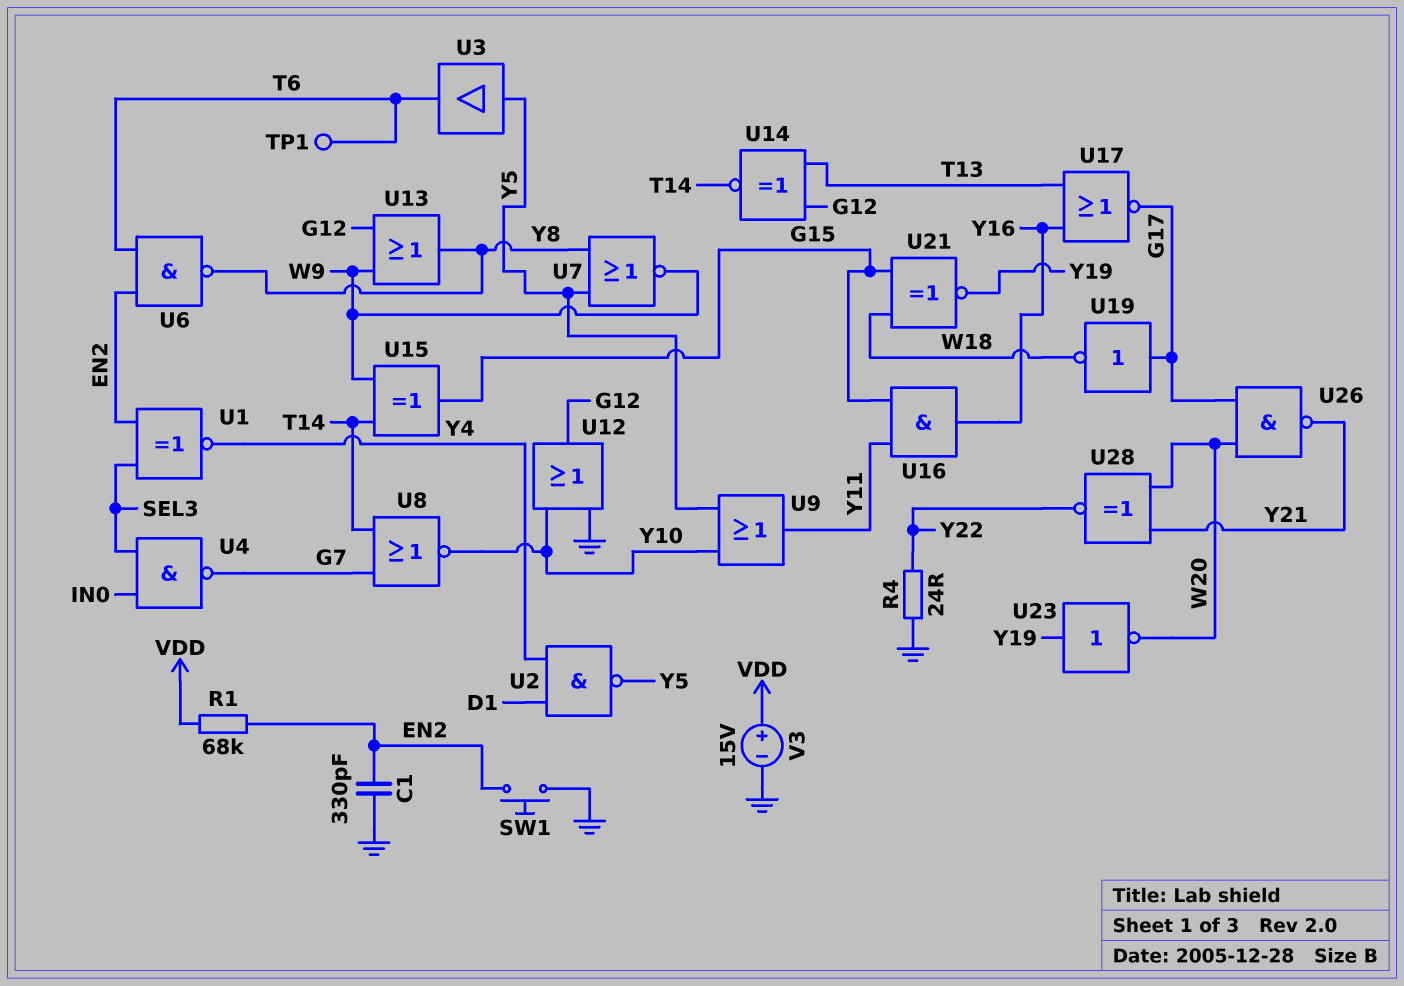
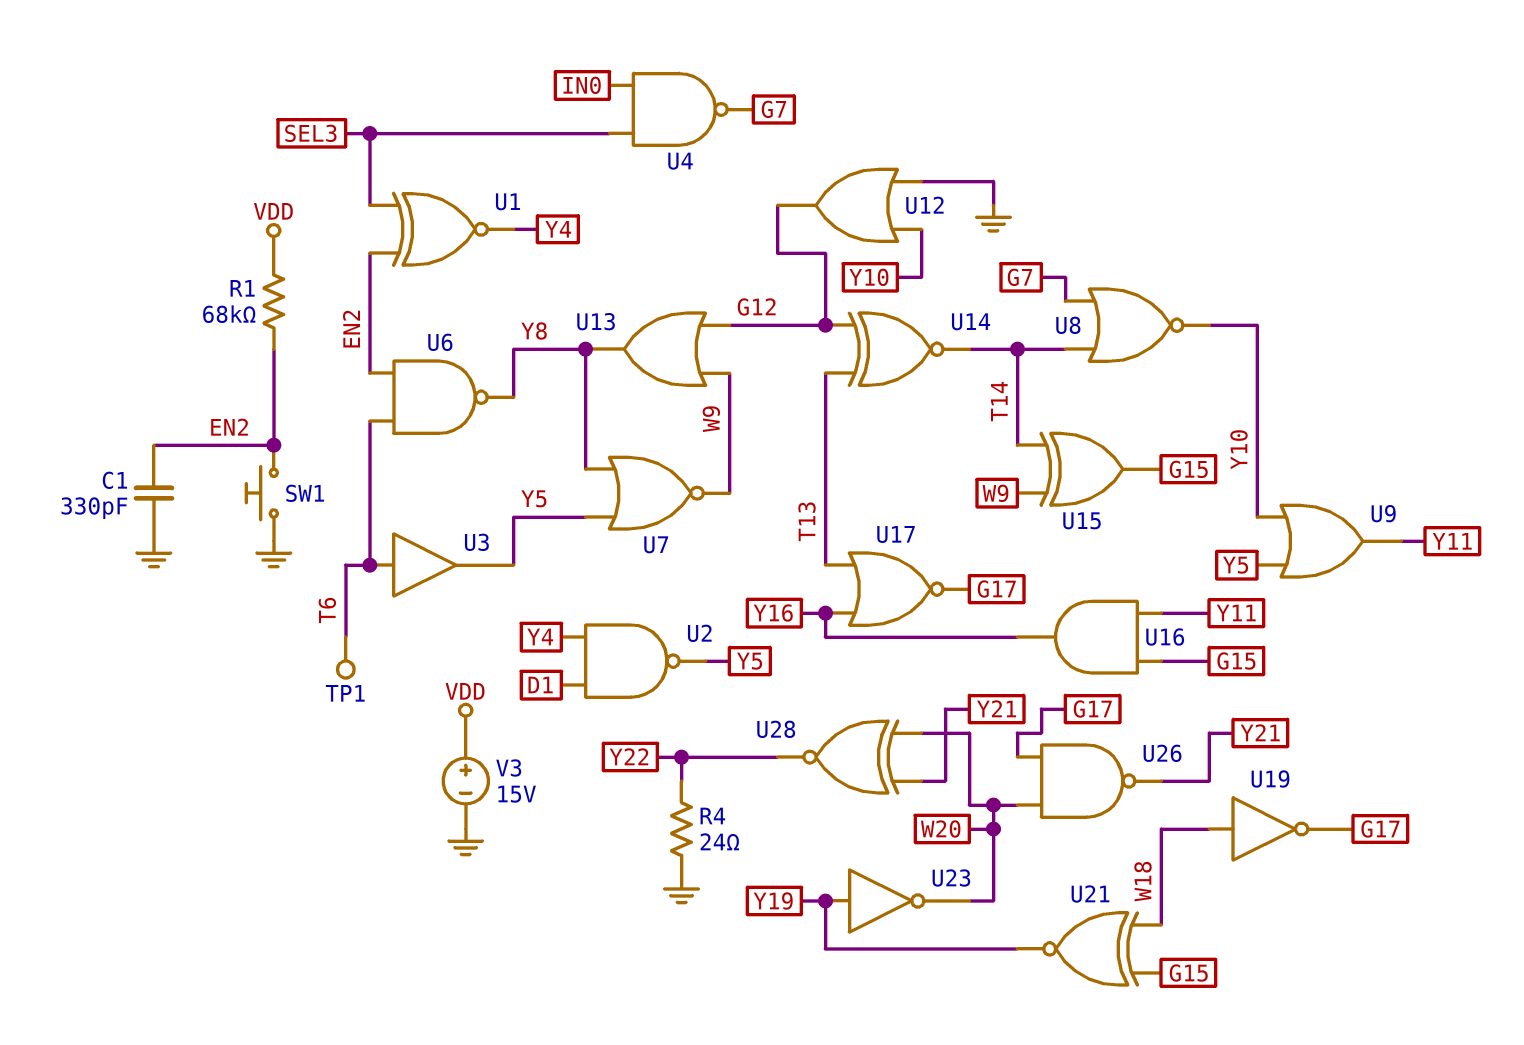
U3: buffer (in Y5, out T6) -> buffer (in T6, out Y5)
U19: NOT (in G17, out W18) -> NOT (in W18, out G17)

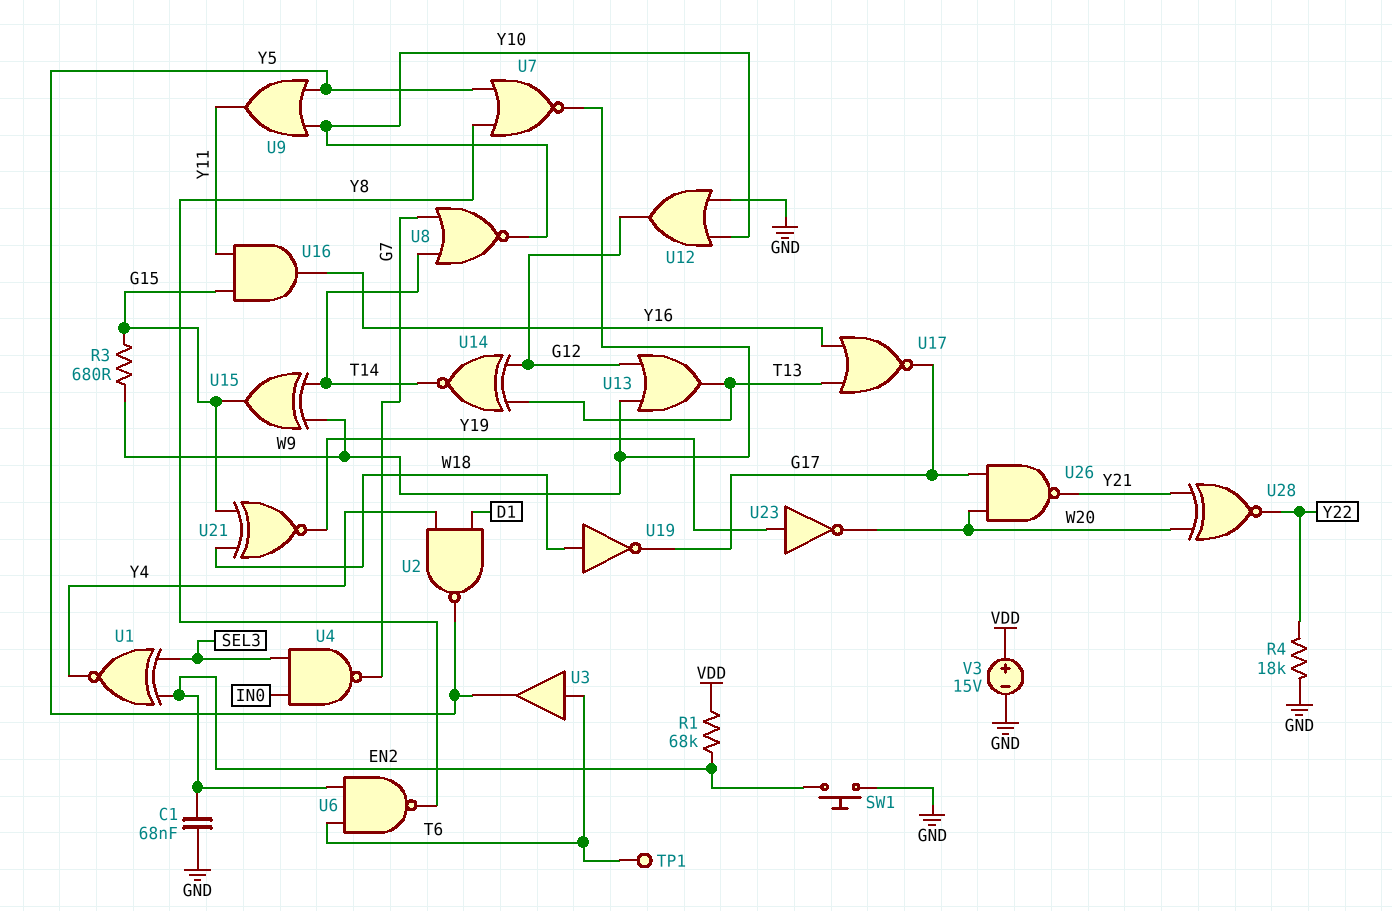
C1: 330pF (EN2, GND) -> 68nF (EN2, GND)
R3: none -> 680 (G15, W9)
R4: 24 (GND, Y22) -> 18k (GND, Y22)
U13: OR (in G12, in W9, out Y8) -> OR (in G12, in W9, out T13)

